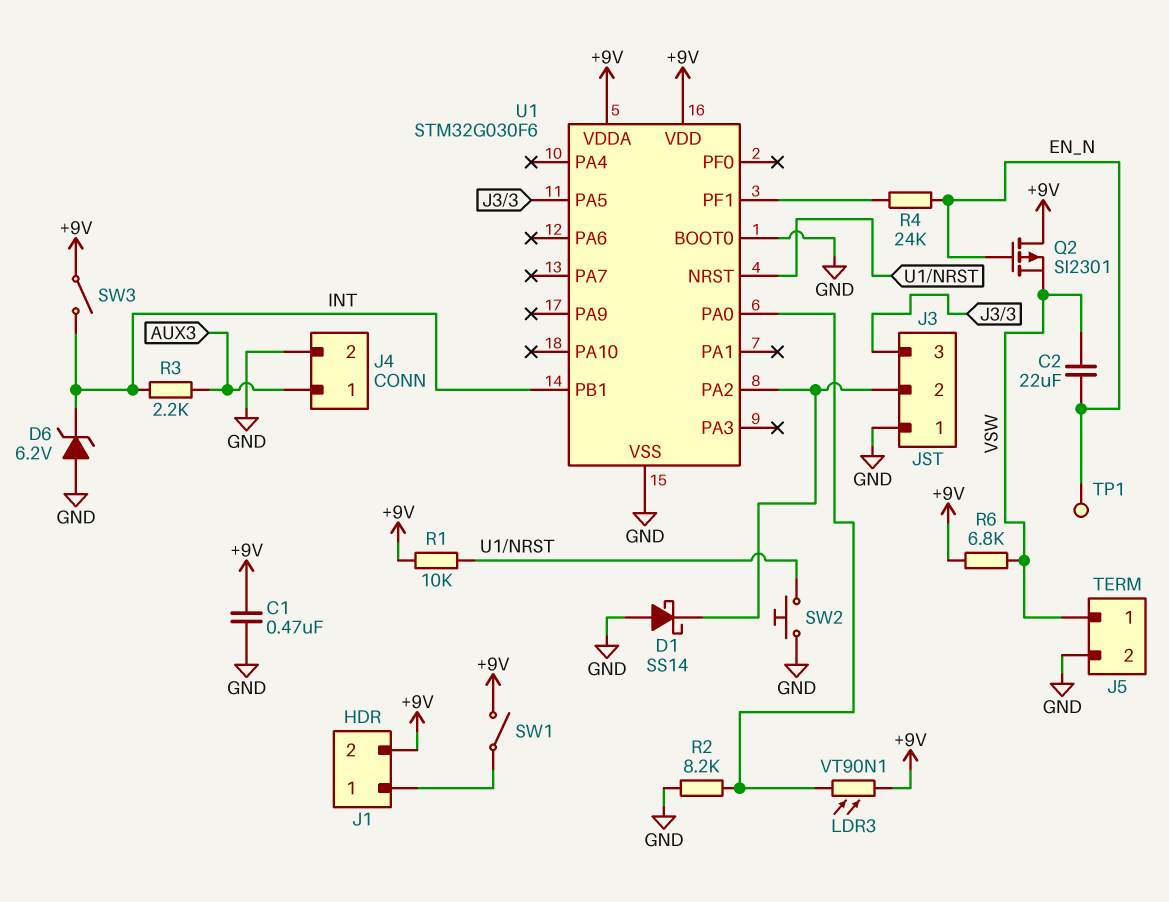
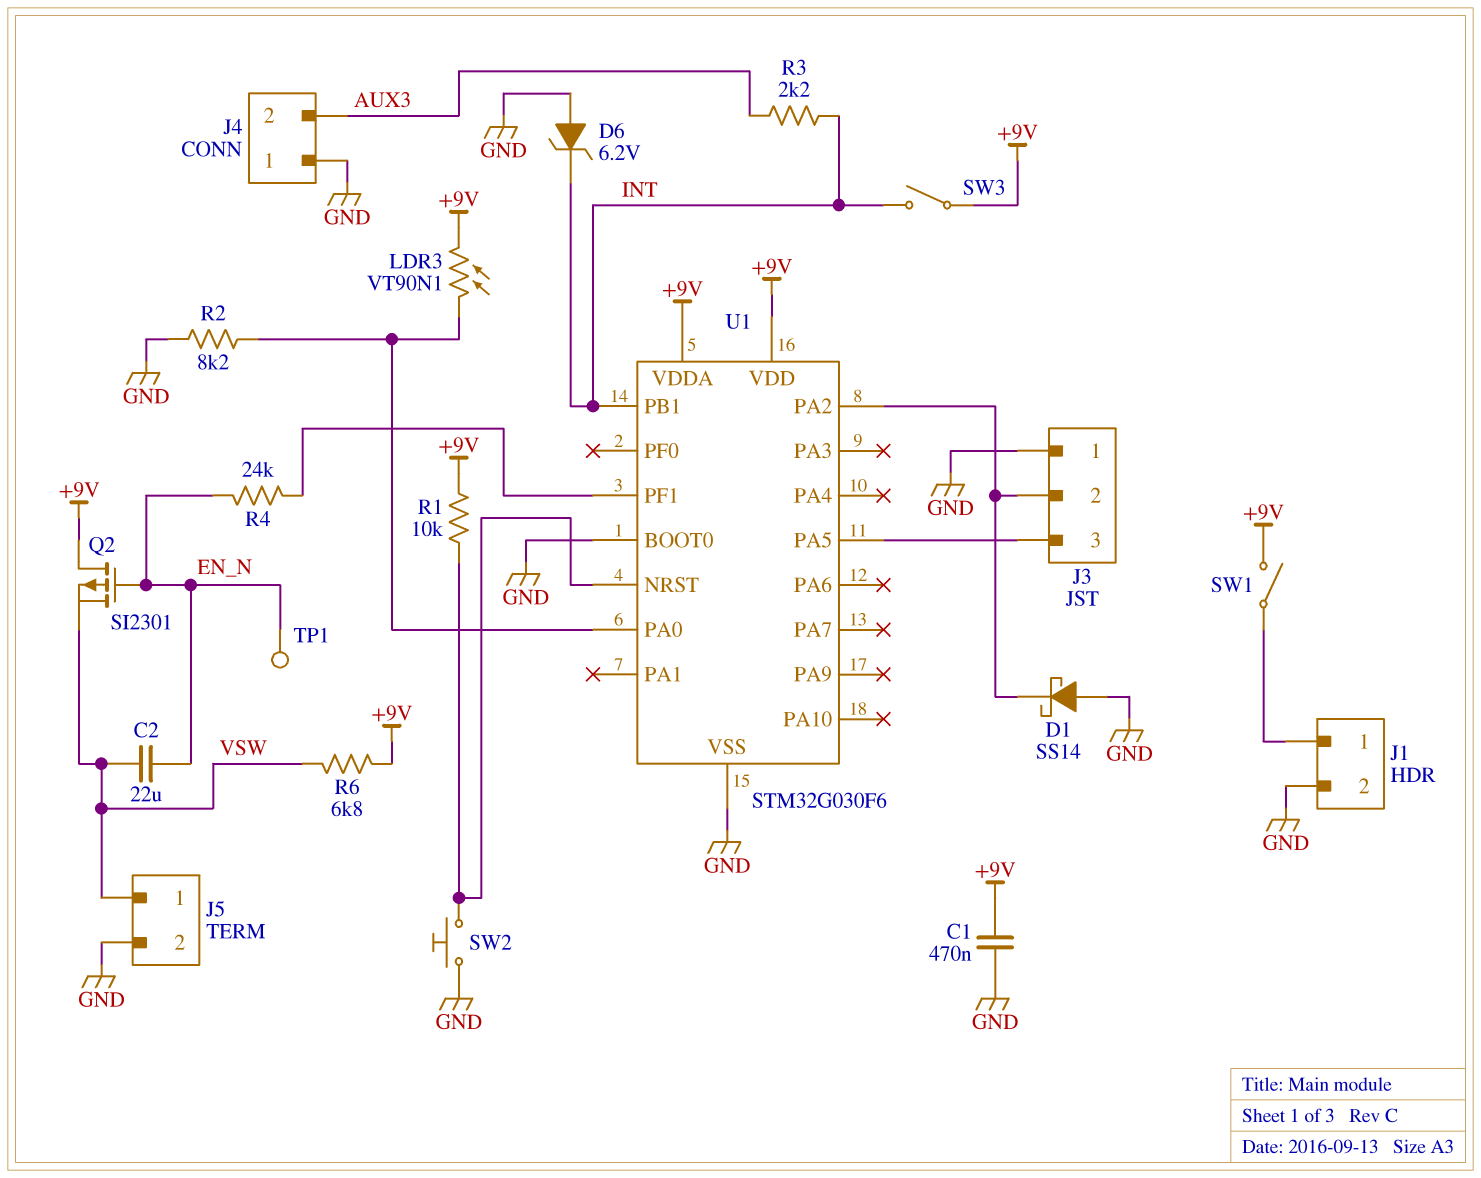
J1 pin 2: +9V -> GND
J4 pin 1: AUX3 -> GND
J4 pin 2: GND -> AUX3

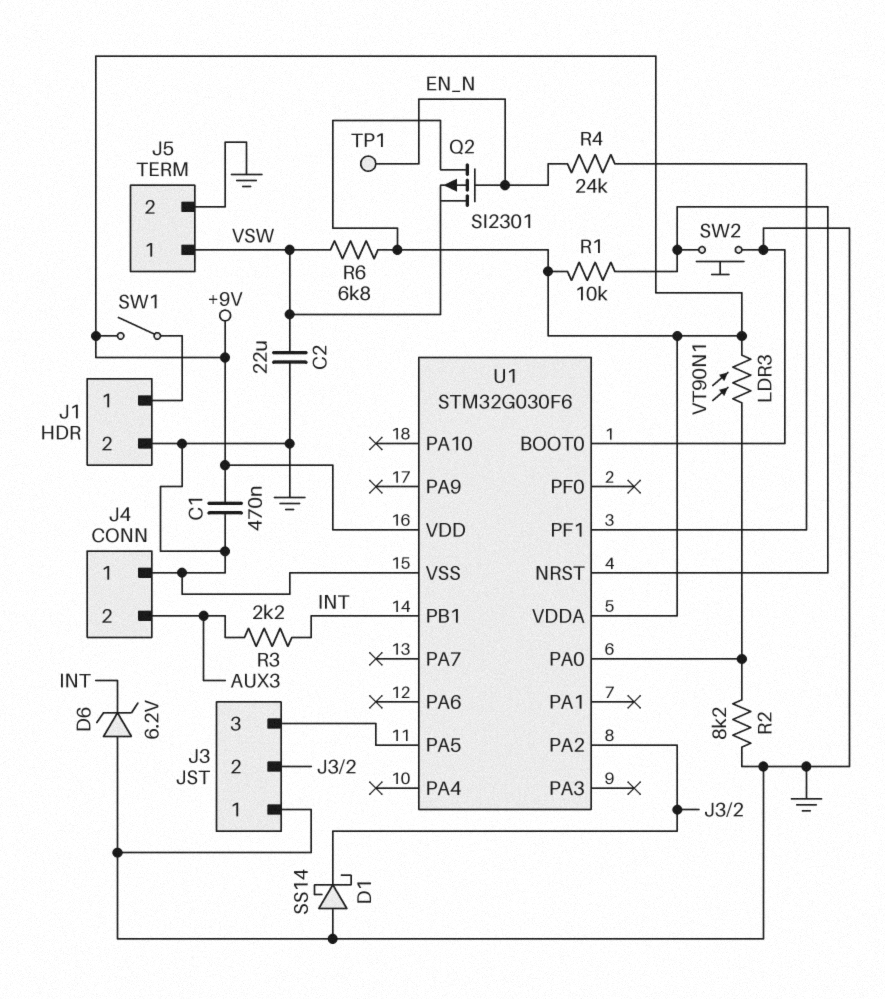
C2: 22uF (EN_N, VSW) -> 22uF (GND, VSW)
SW3: switch (+9V, INT) -> none

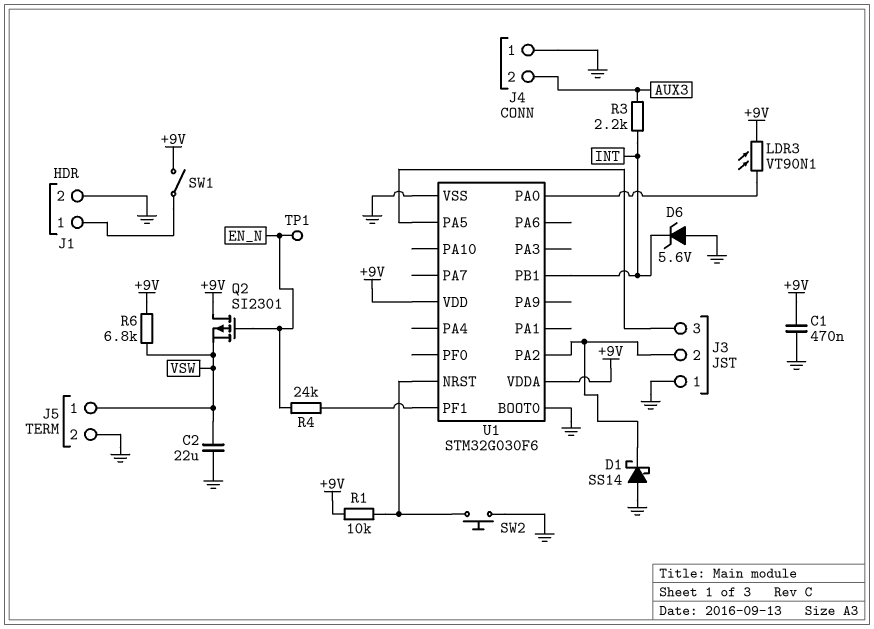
D6: zener 6.2V (A GND, K INT) -> zener 5.6V (A GND, K INT)
R2: 8.2k (GND, U1/PA0) -> none

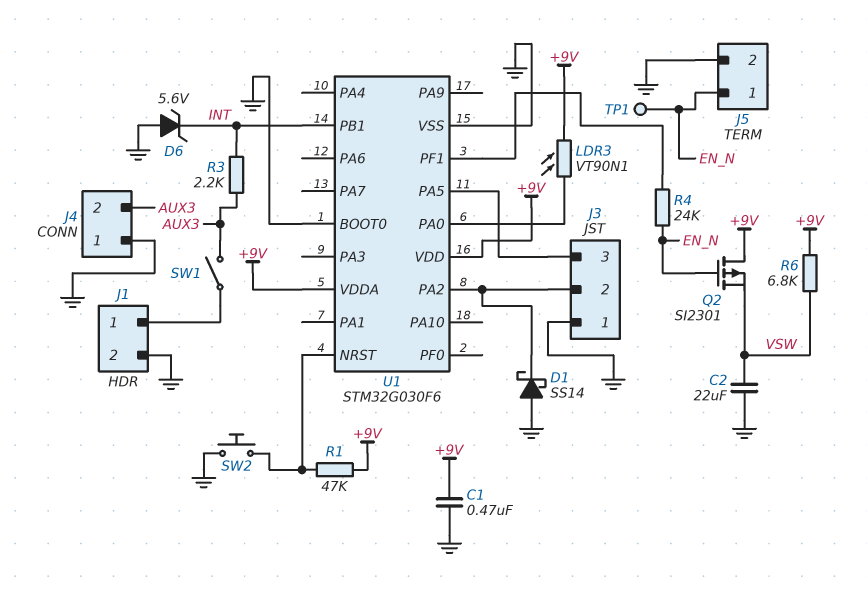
J5 pin 1: VSW -> EN_N
R1: 10k (+9V, U1/NRST) -> 47k (+9V, U1/NRST)
SW1: switch (+9V, J1/1) -> switch (AUX3, J1/1)

